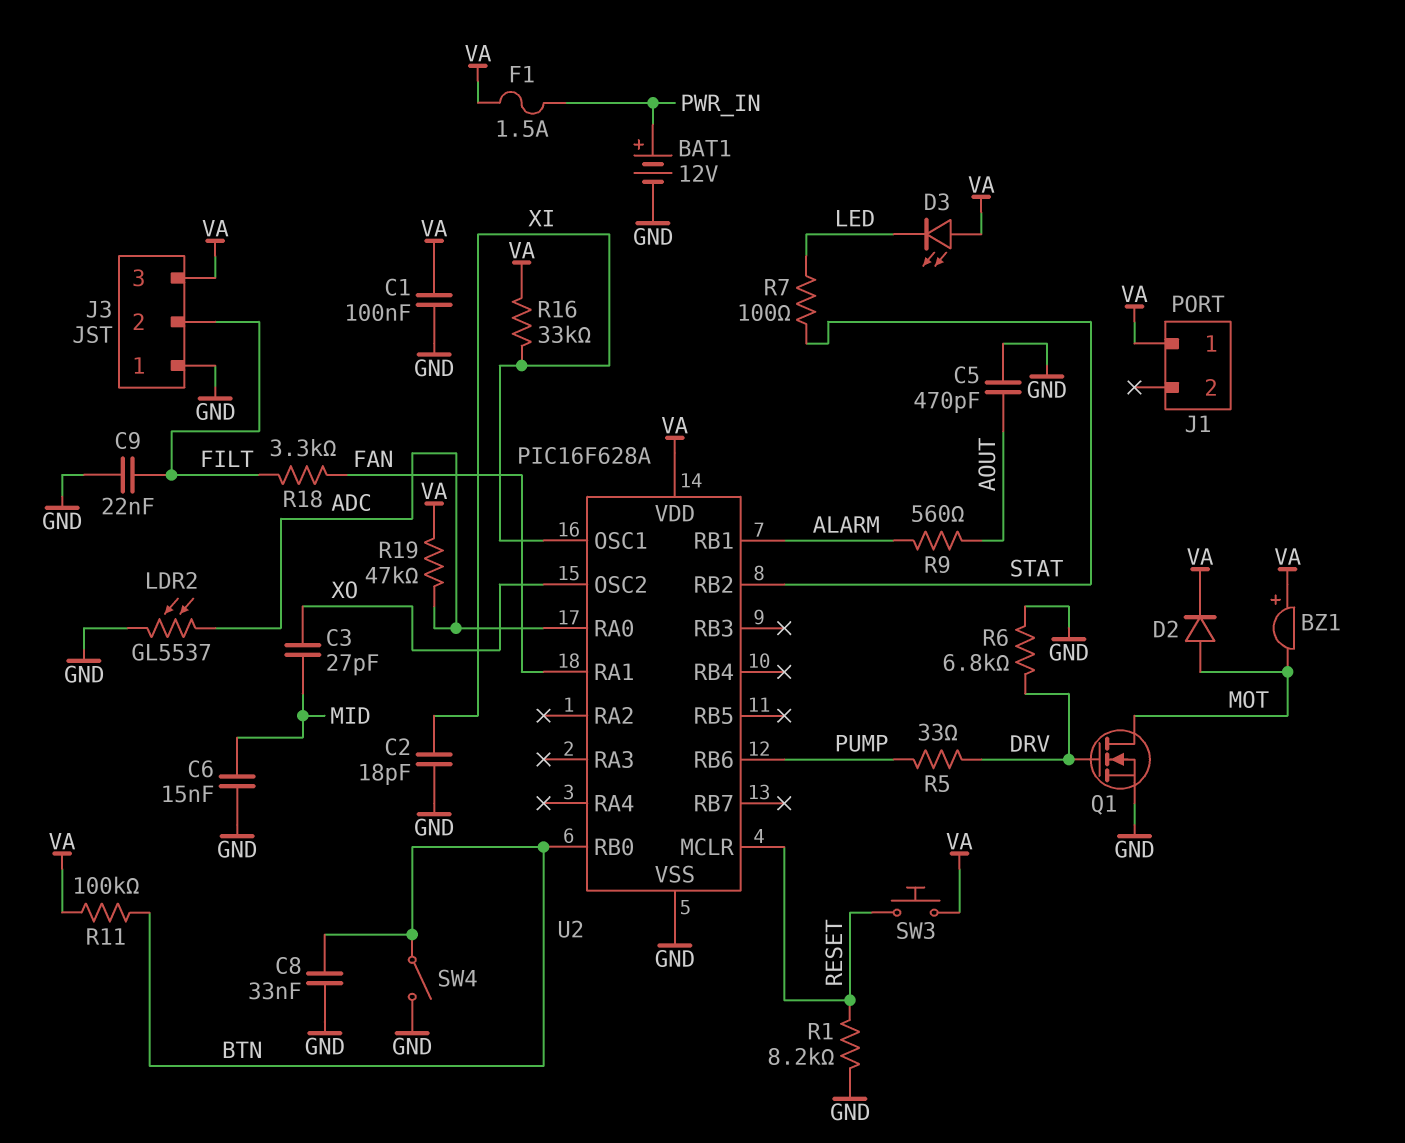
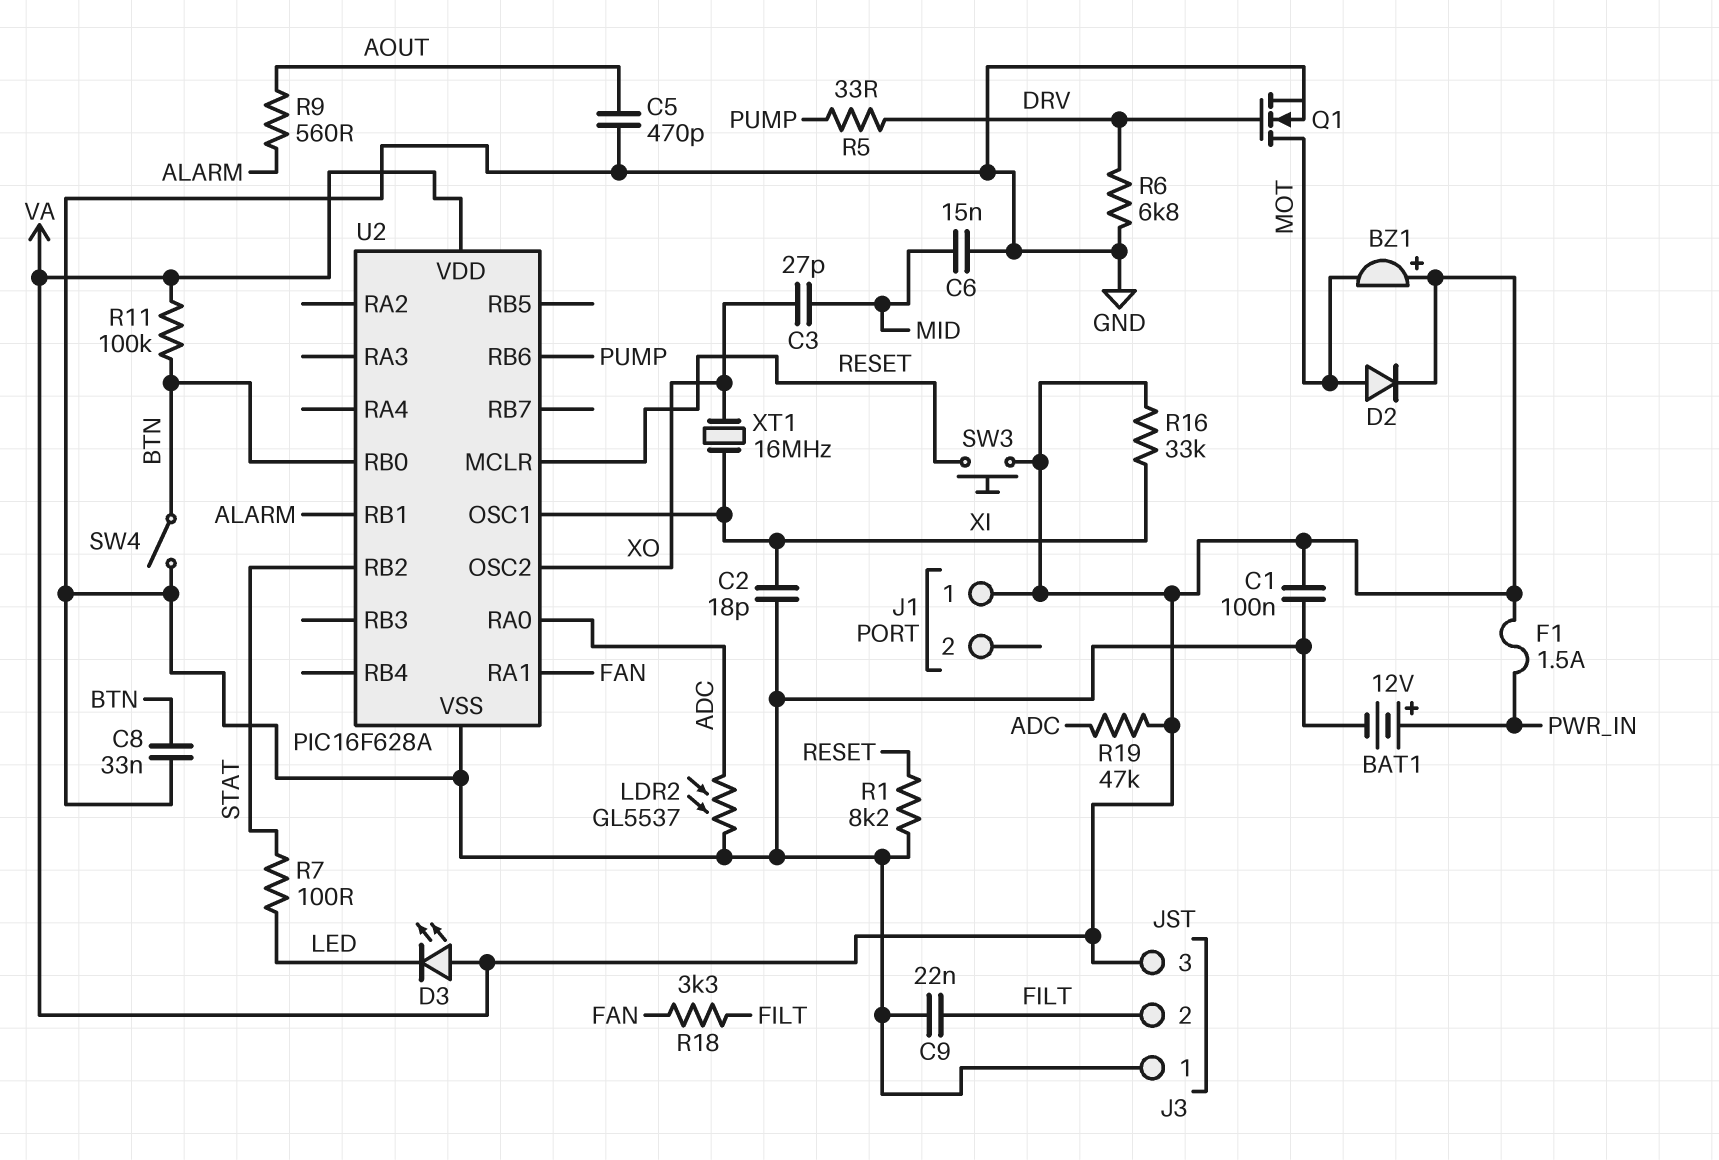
XT1: none -> 16MHz (XI, XO)

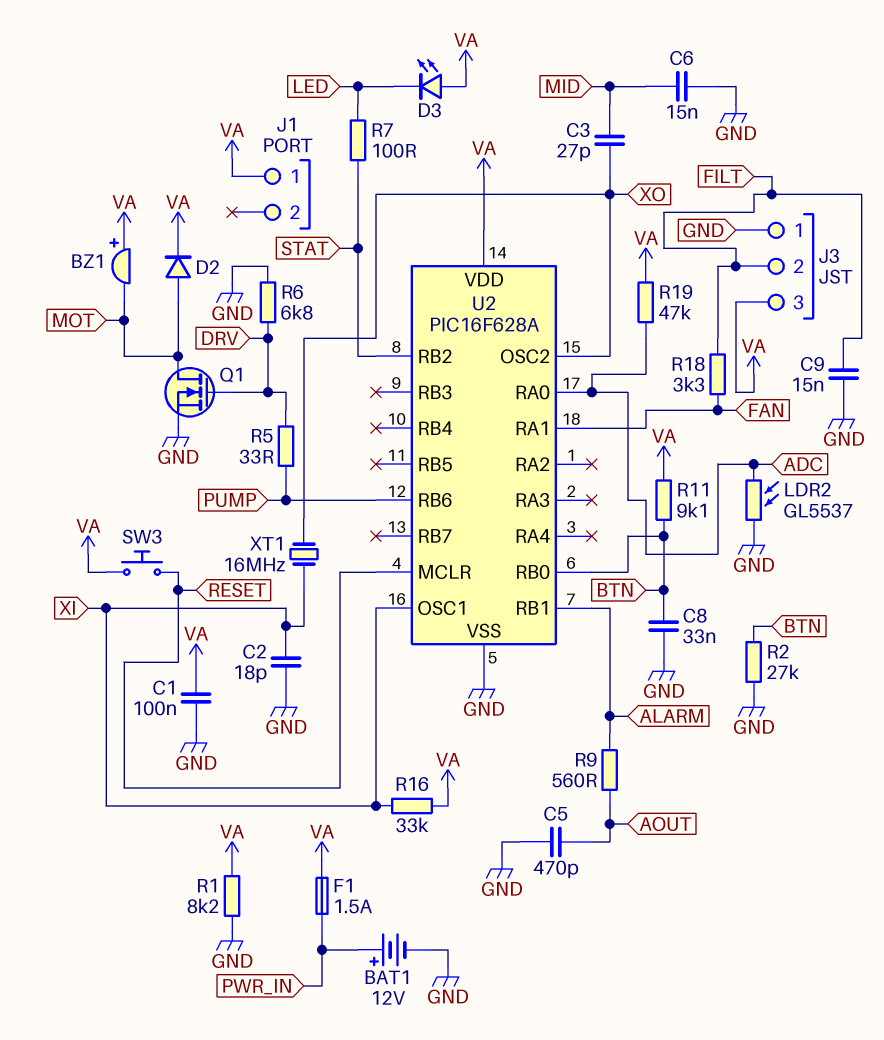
C9: 22nF (FILT, GND) -> 15nF (FILT, GND)
R1: 8.2k (GND, RESET) -> 8.2k (GND, VA)
R2: none -> 27k (BTN, GND)
R11: 100k (BTN, VA) -> 9.1k (BTN, VA)
SW4: switch (BTN, GND) -> none

